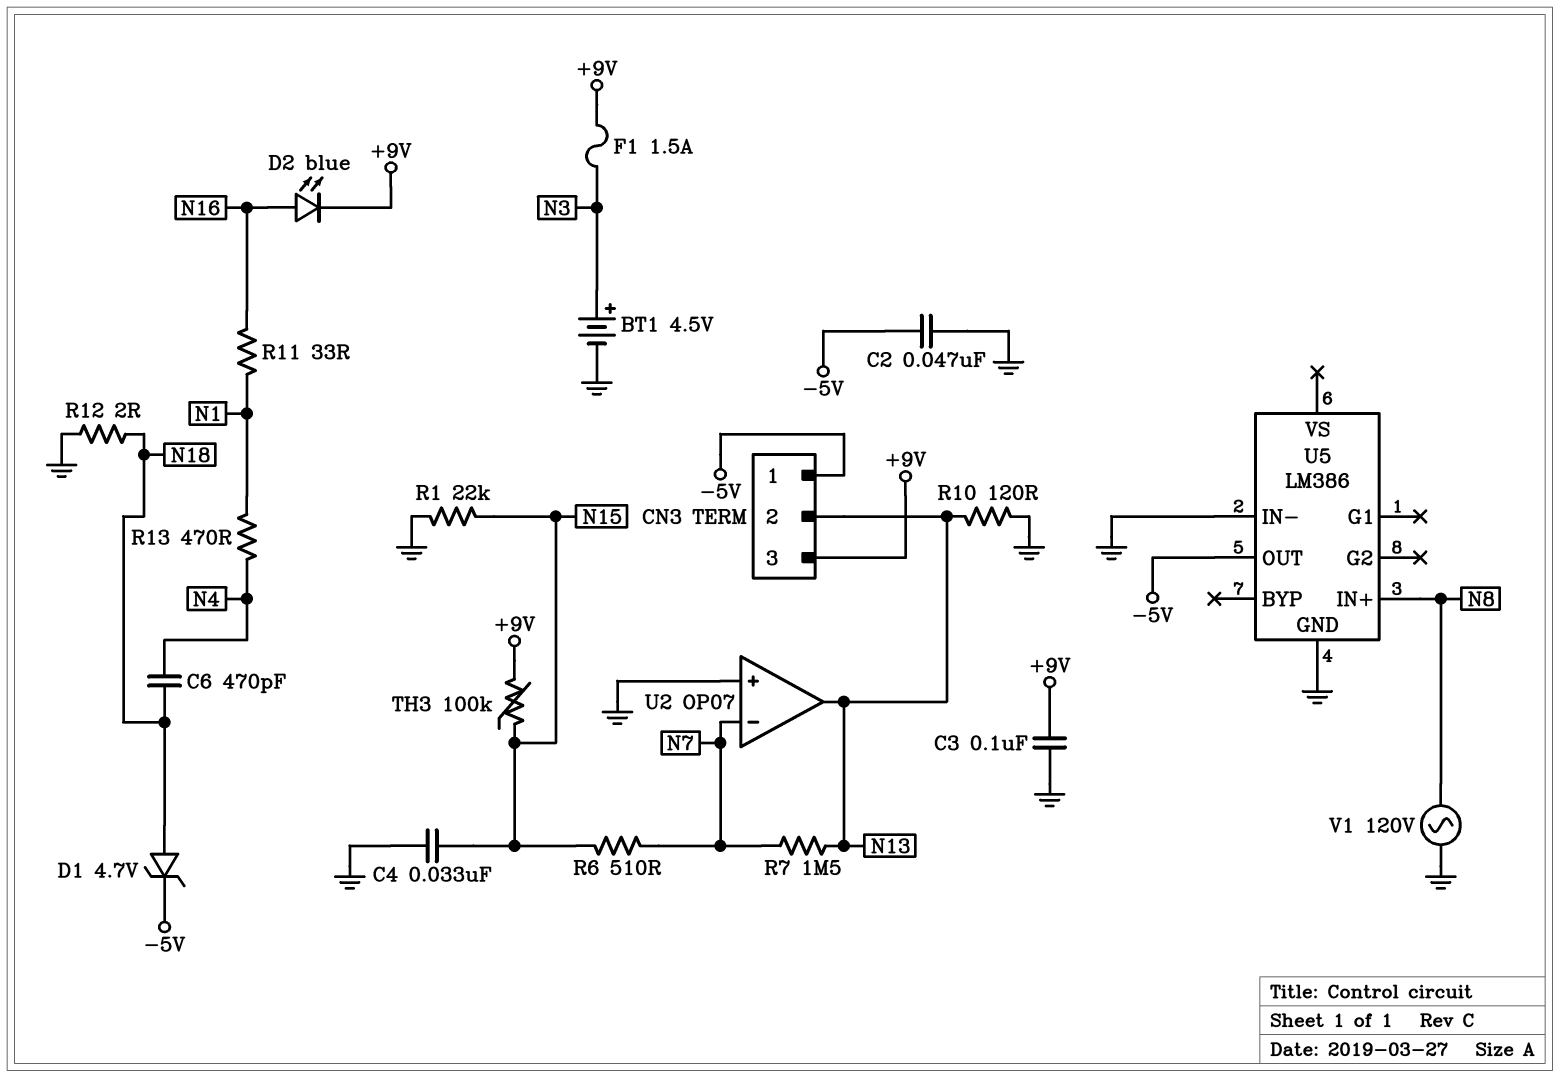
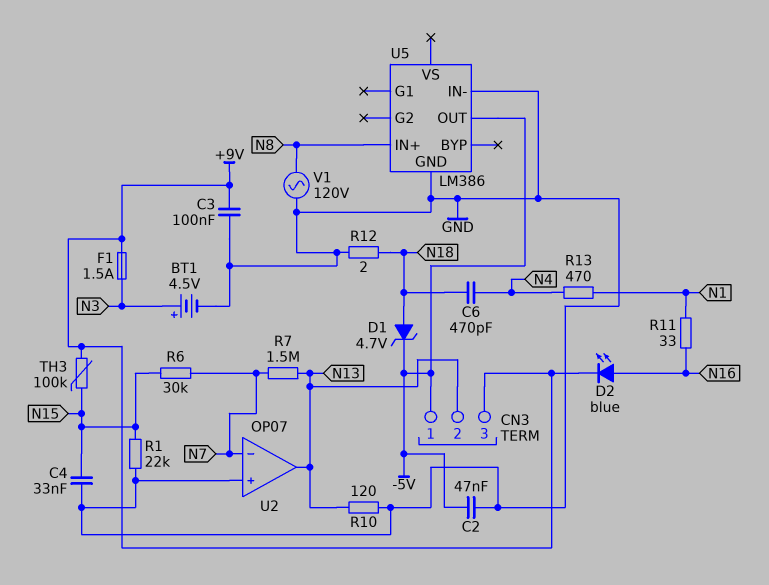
R6: 510 (N7, N15) -> 30k (N7, N15)

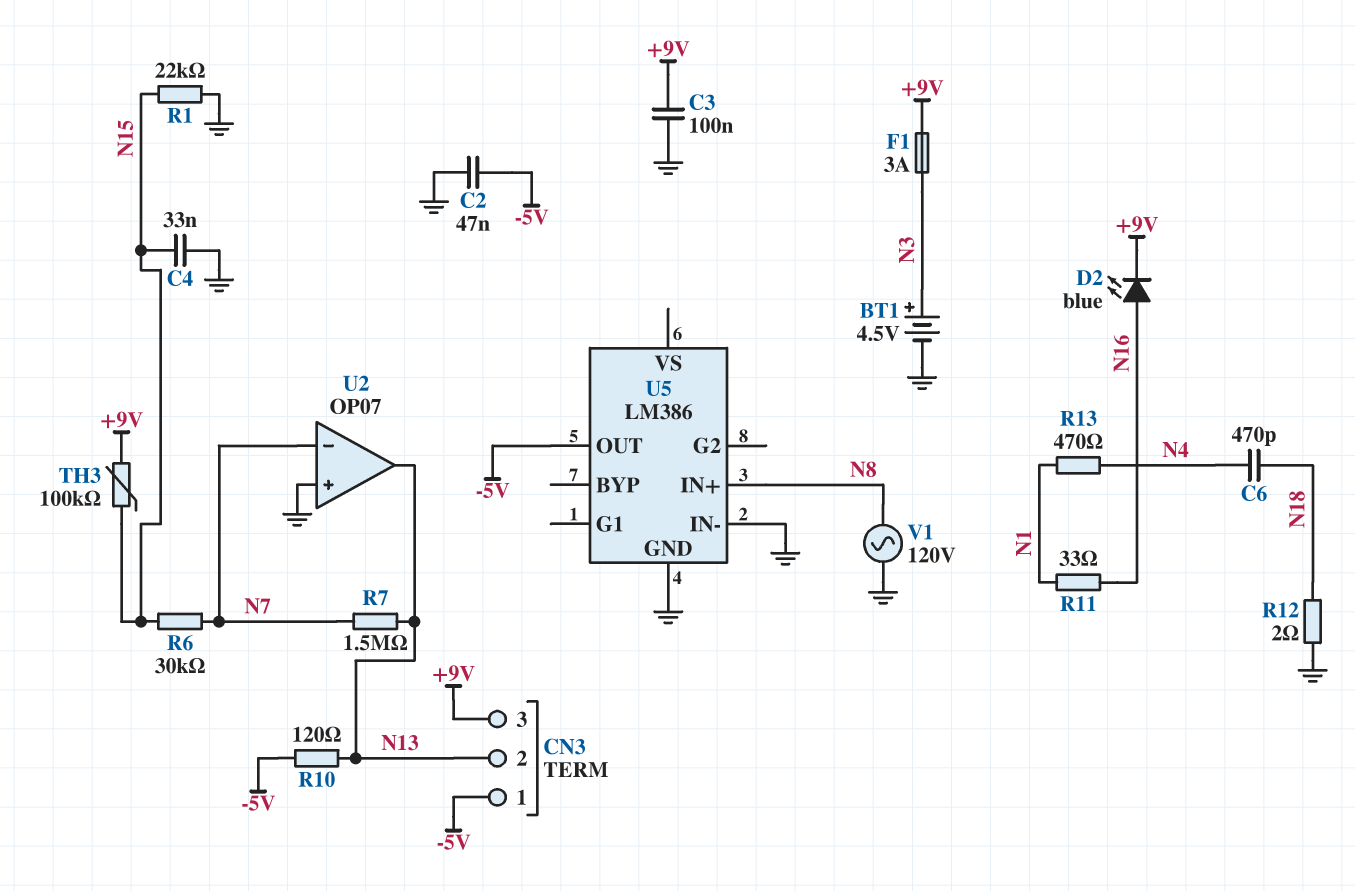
D1: zener 4.7V (A N18, K -5V) -> none
F1: 1.5A (+9V, N3) -> 3A (+9V, N3)
R10: 120 (GND, N13) -> 120 (-5V, N13)

